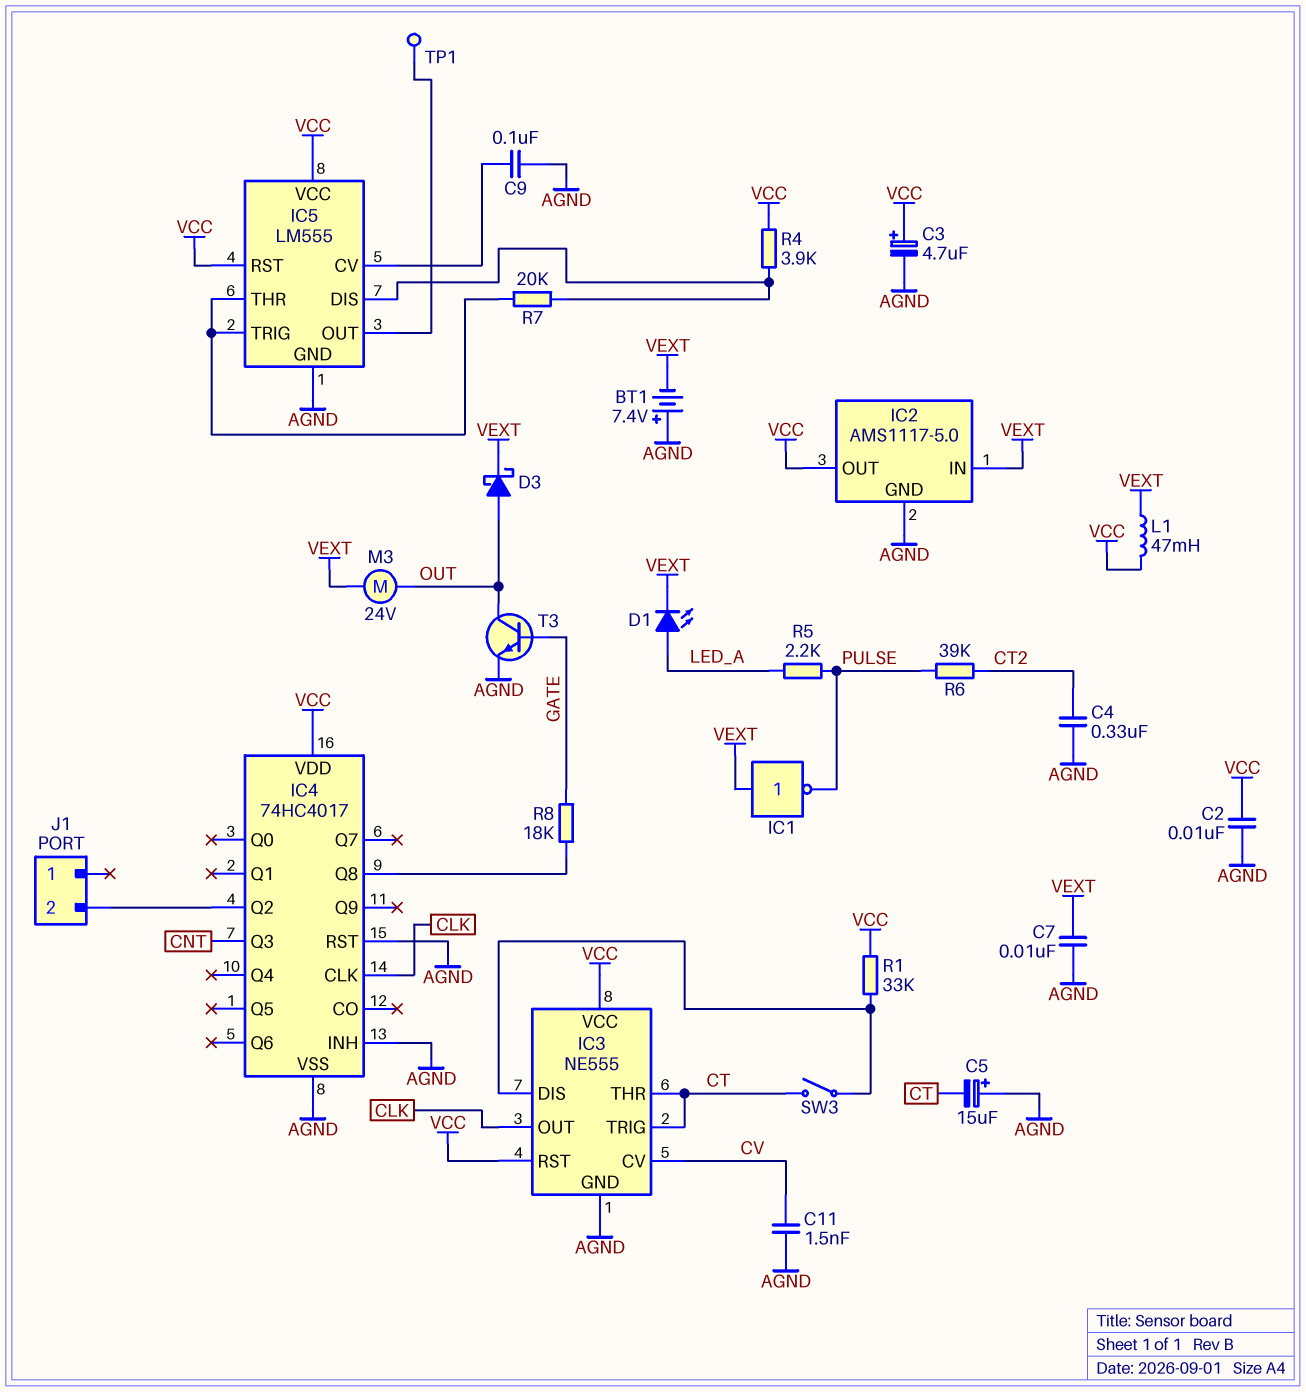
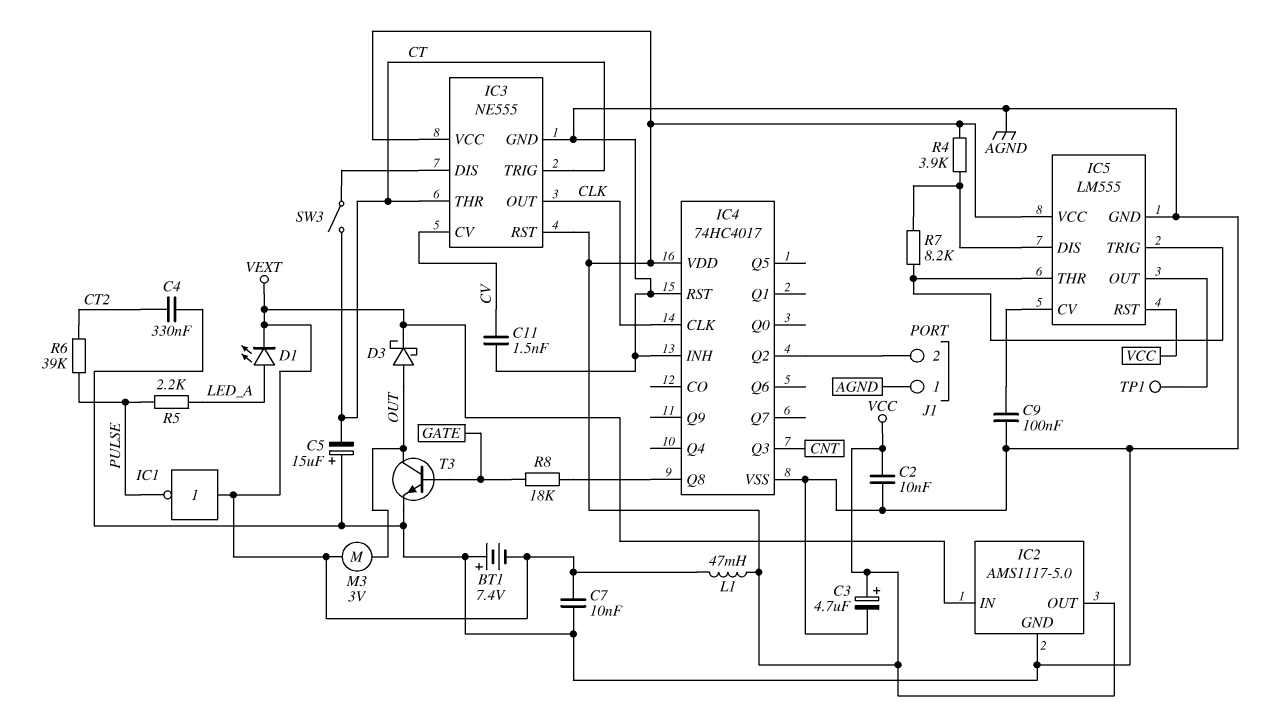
J1 pin 1: none -> AGND
M3: motor 24V (OUT, VEXT) -> motor 3V (OUT, VEXT)
R1: 33k (IC3/DIS, VCC) -> none
R7: 20k (IC5/DIS, IC5/THR) -> 8.2k (IC5/DIS, IC5/THR)

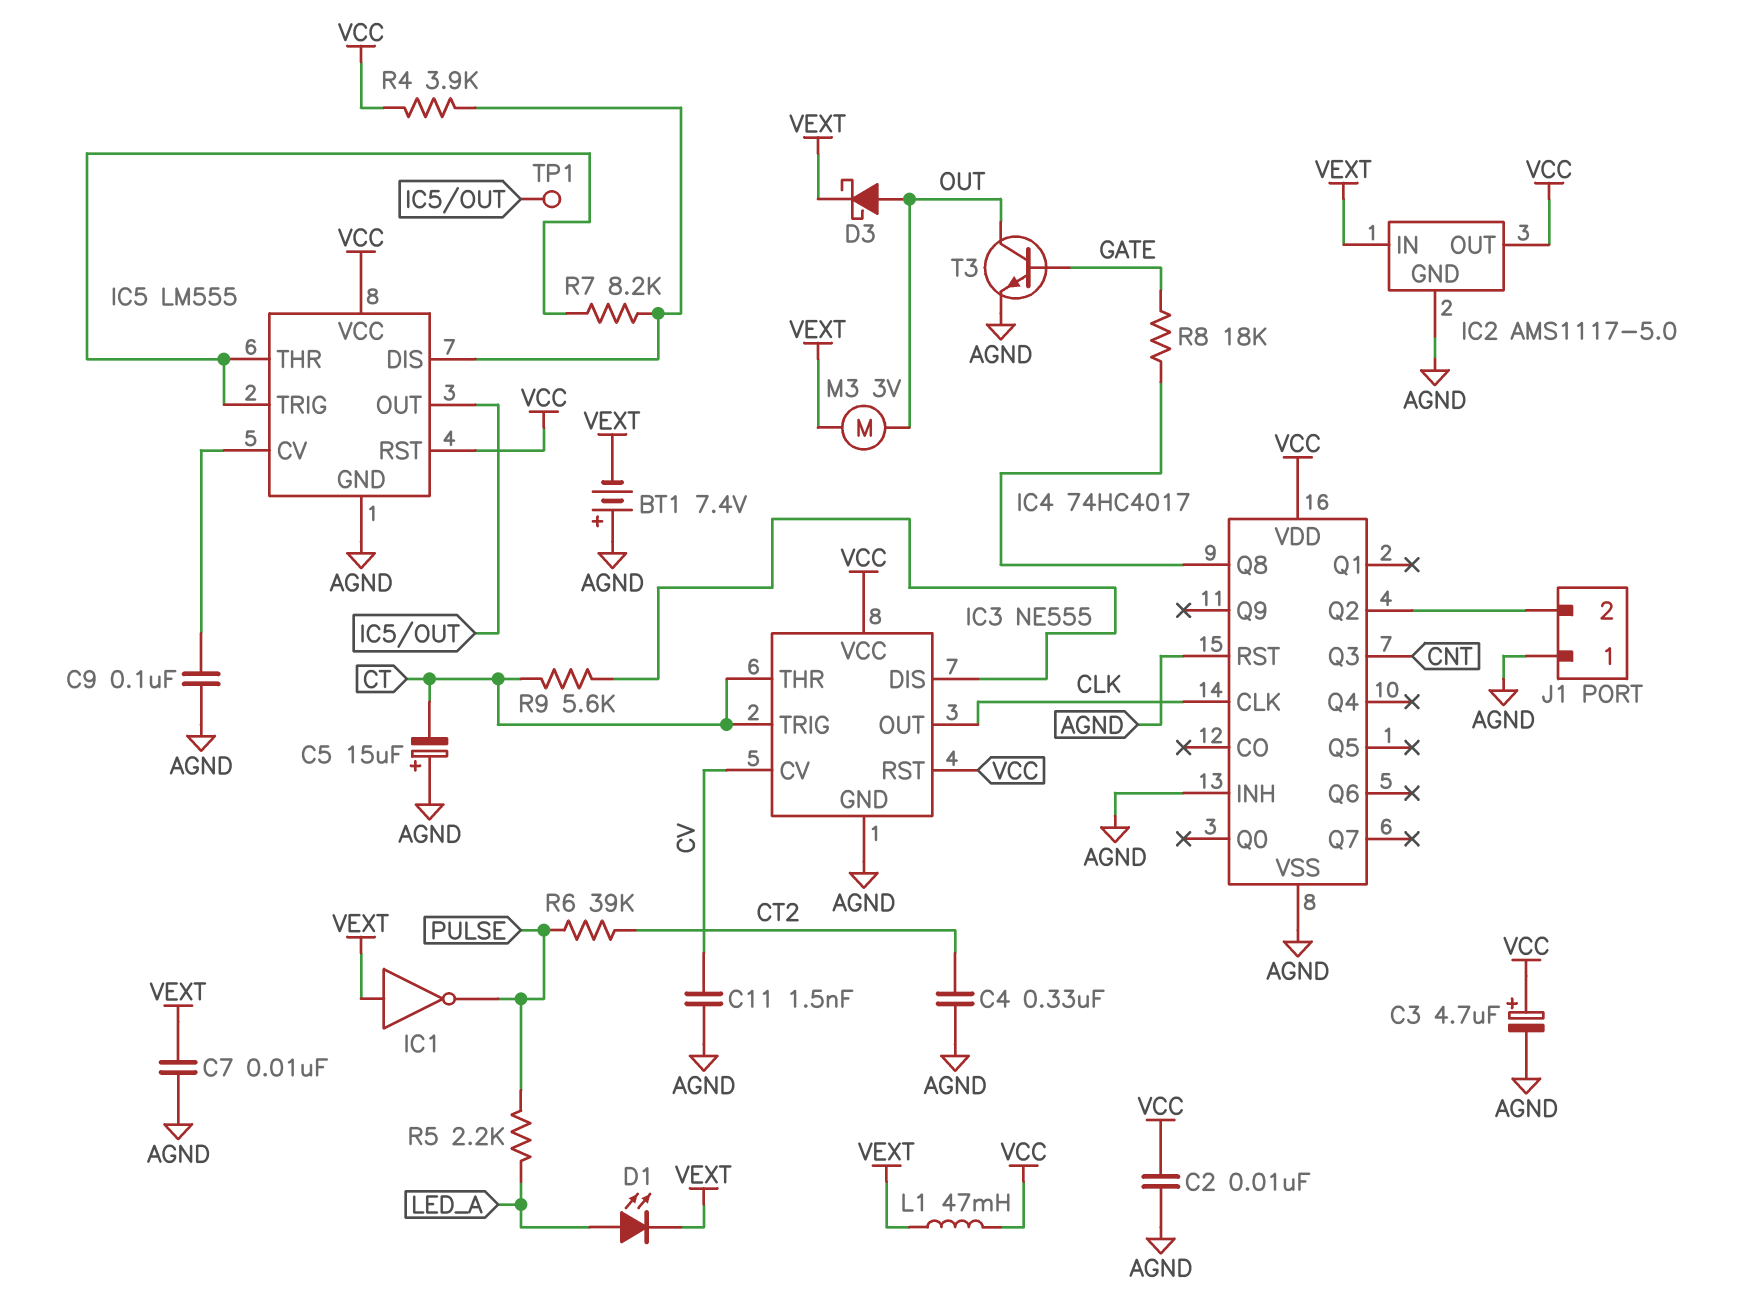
R9: none -> 5.6k (CT, IC3/DIS)
SW3: switch (CT, IC3/DIS) -> none

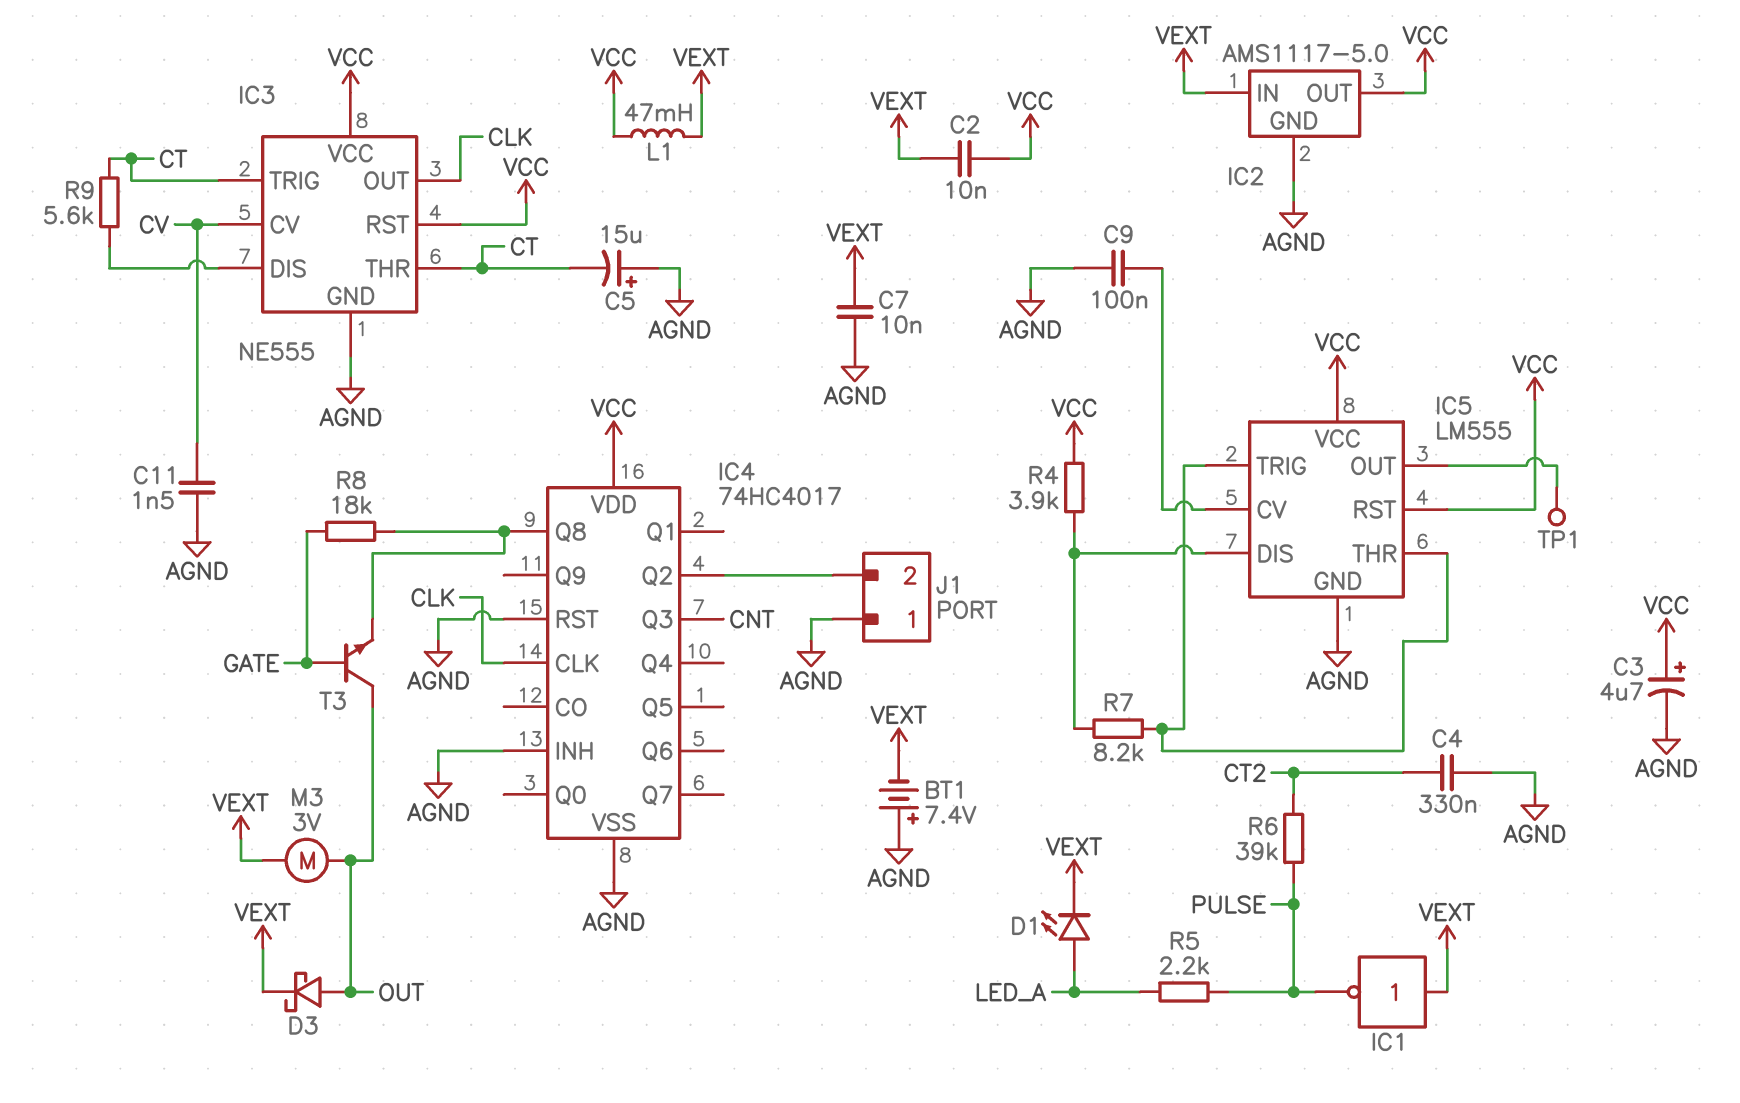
C2: 10nF (AGND, VCC) -> 10nF (VCC, VEXT)
T3: NPN (B GATE, C OUT, E AGND) -> NPN (B GATE, C OUT, E IC4/Q8)

